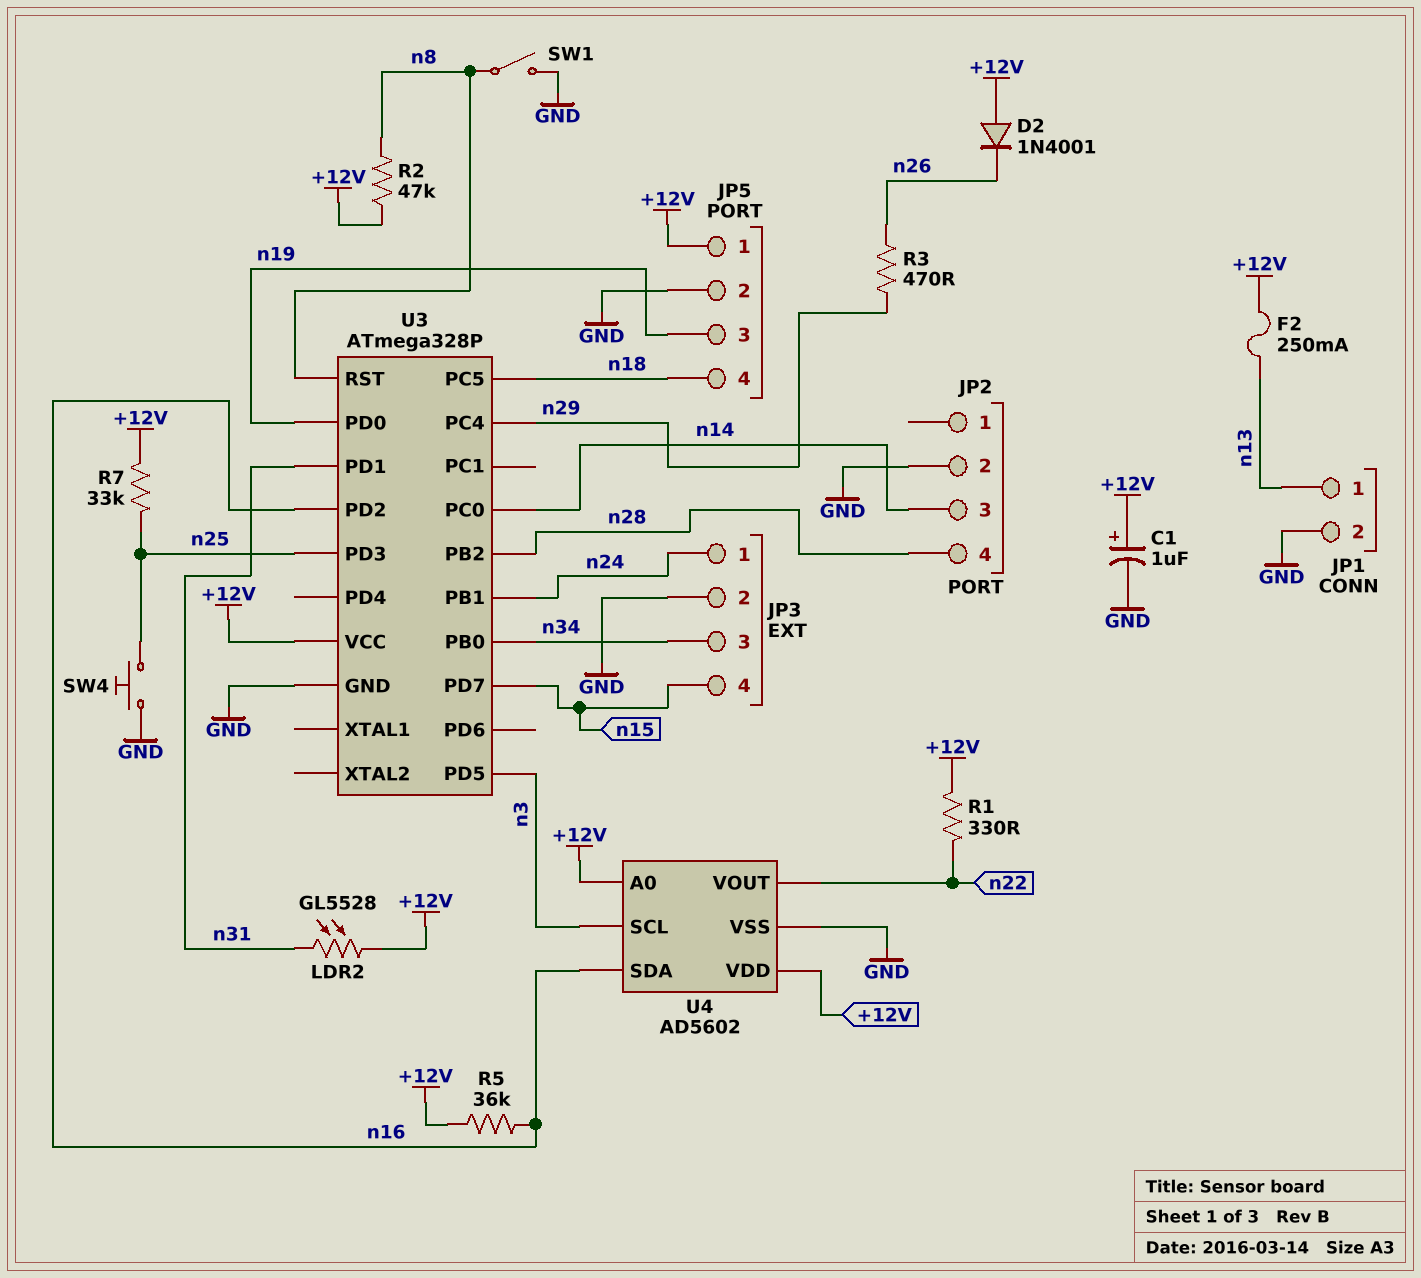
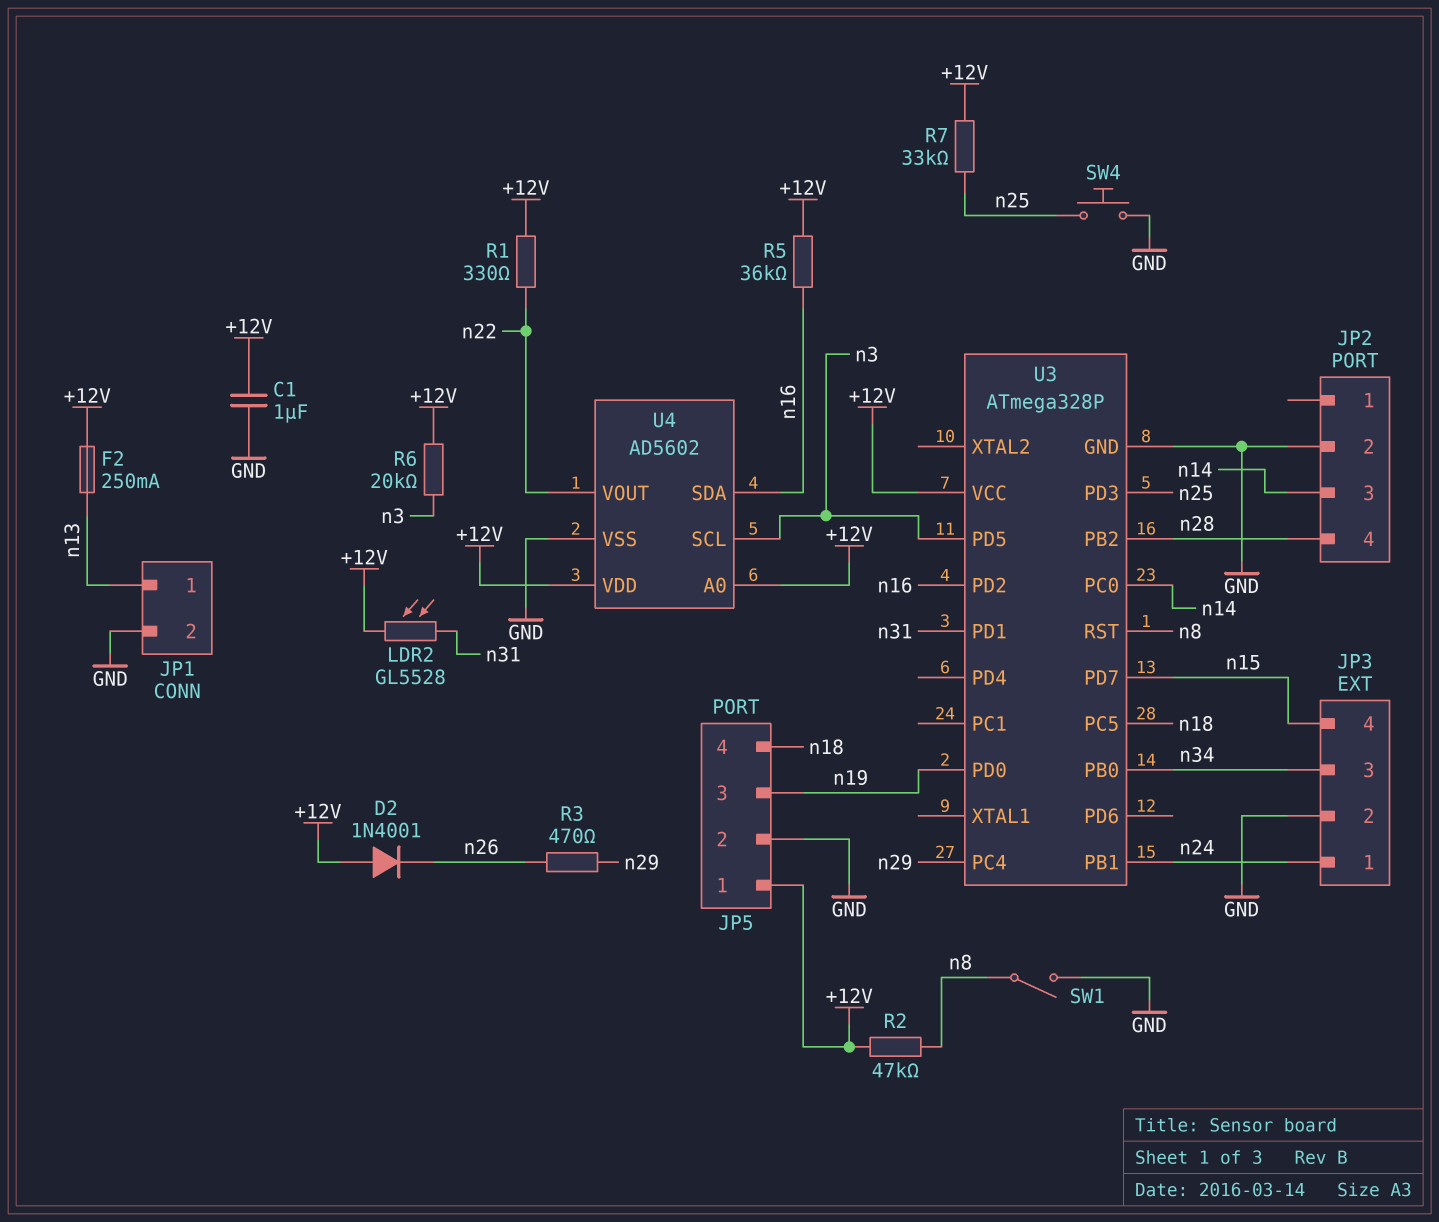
C1: 1uF (plus +12V, minus GND) -> 1uF (+12V, GND)
R6: none -> 20k (+12V, n3)

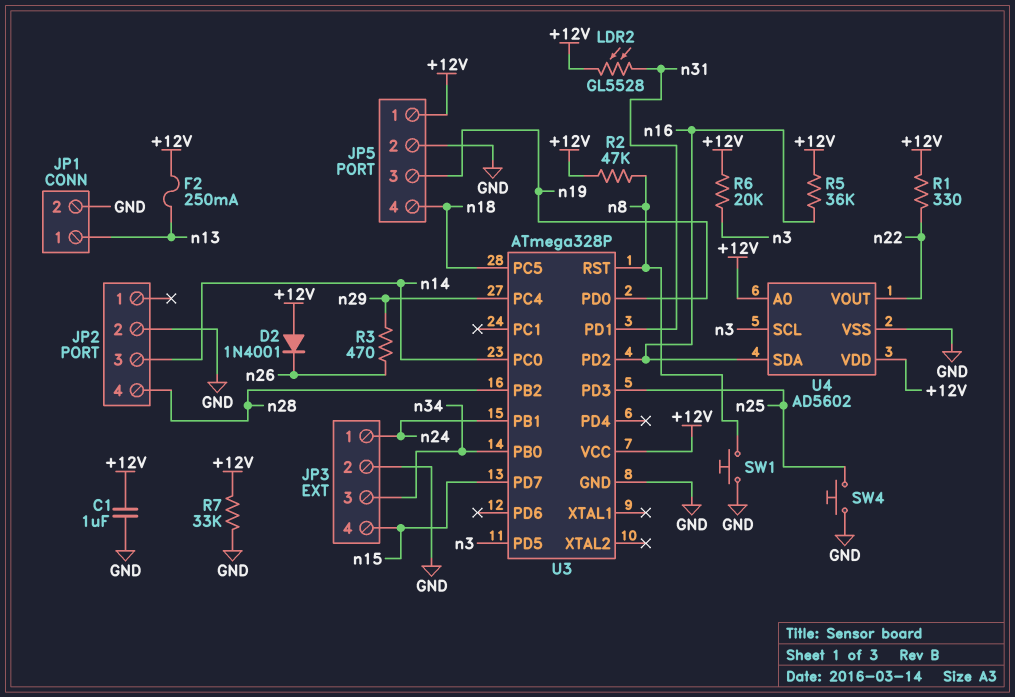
R7: 33k (+12V, n25) -> 33k (+12V, GND)
SW1: switch (GND, n8) -> button (GND, n8)

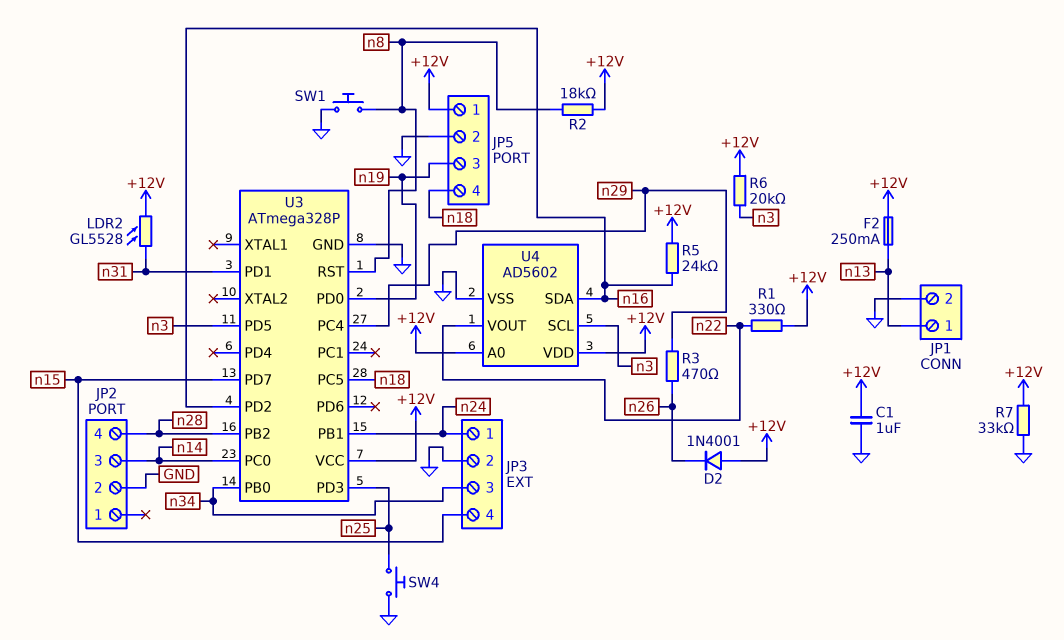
R2: 47k (+12V, n8) -> 18k (+12V, n8)
R5: 36k (+12V, n16) -> 24k (+12V, n16)

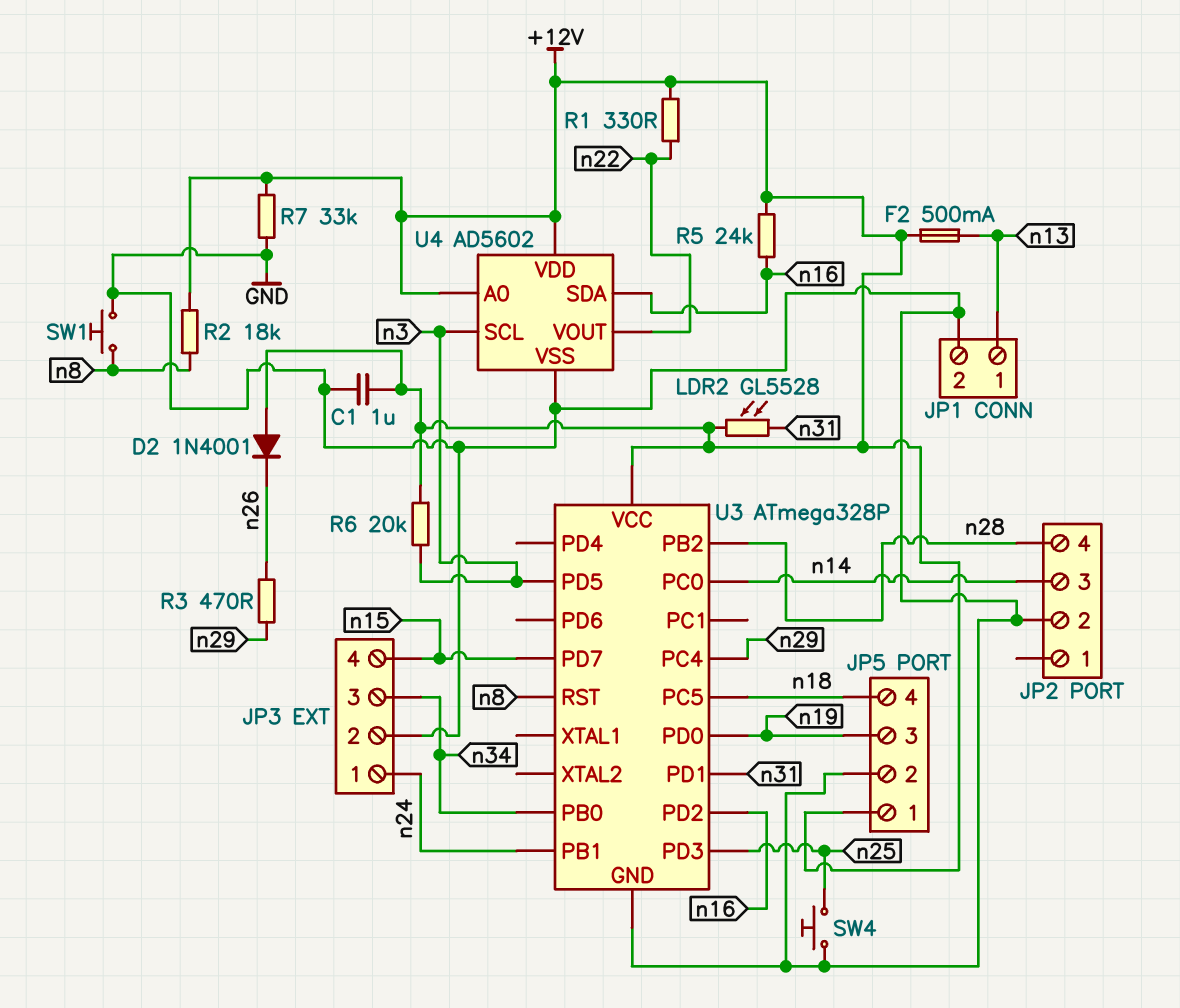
F2: 250mA (+12V, n13) -> 500mA (+12V, n13)

